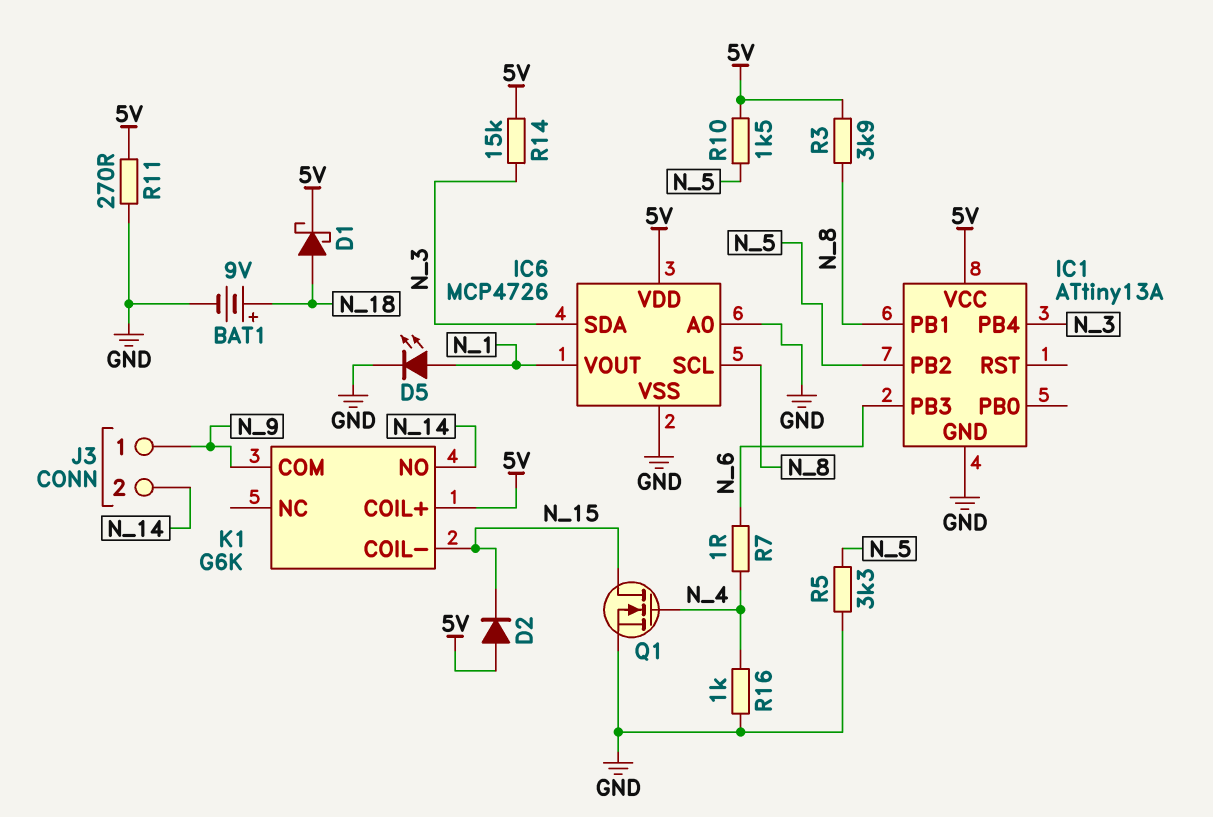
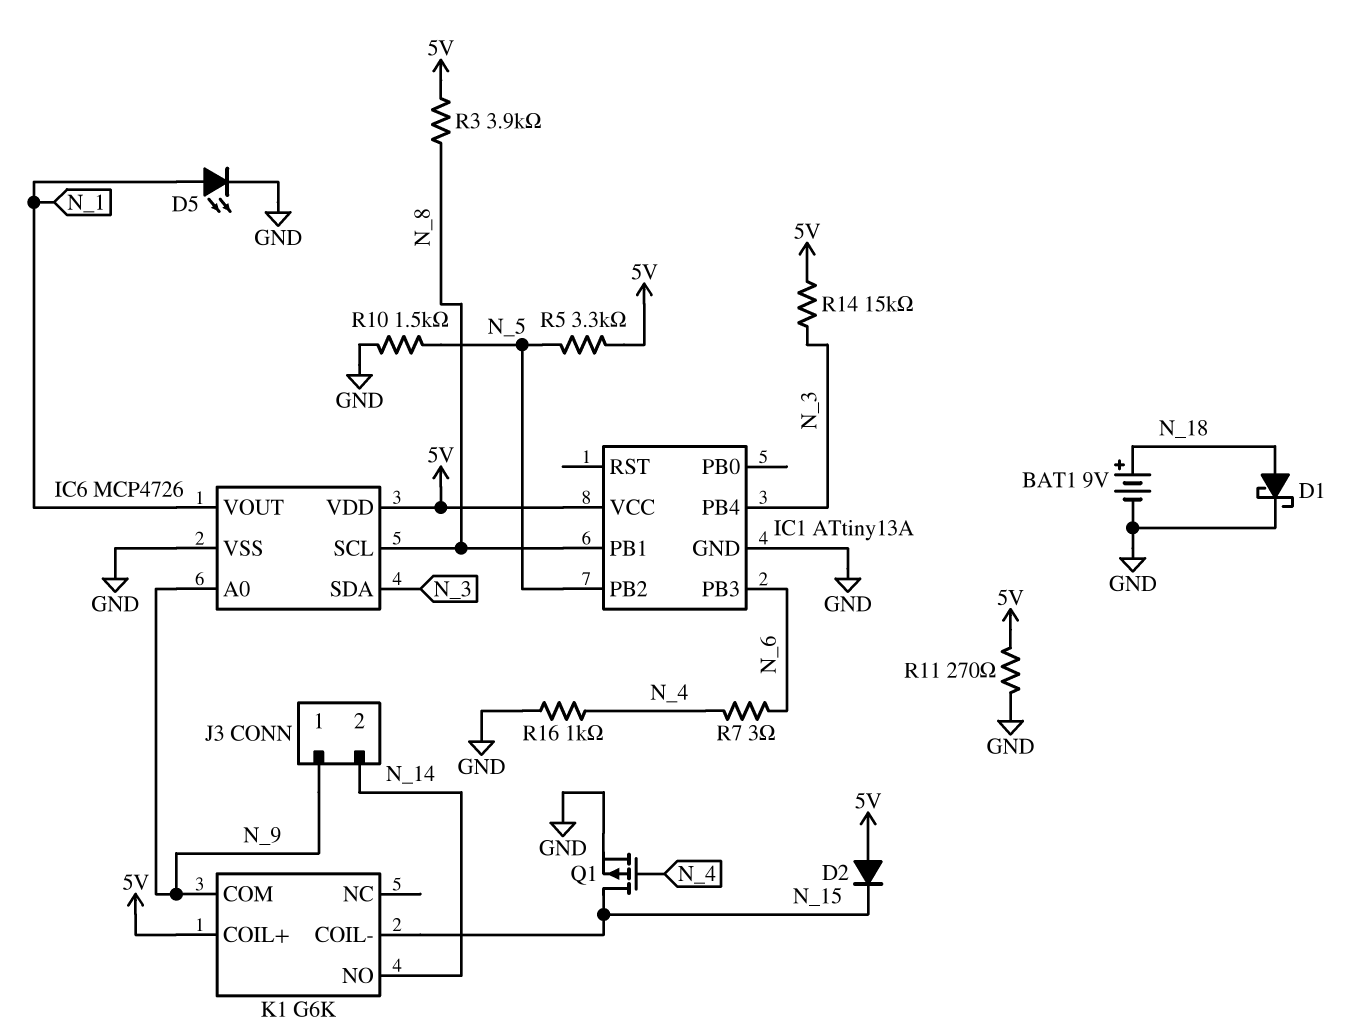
D1: schottky (A N_18, K 5V) -> schottky (A N_18, K GND)
IC6 pin A0: GND -> N_9
Q1: NMOS (G N_4, D N_15, S GND) -> PMOS (G N_4, D N_15, S GND)
R5: 3.3k (GND, N_5) -> 3.3k (5V, N_5)
R7: 1 (N_4, N_6) -> 3 (N_4, N_6)
R10: 1.5k (5V, N_5) -> 1.5k (GND, N_5)

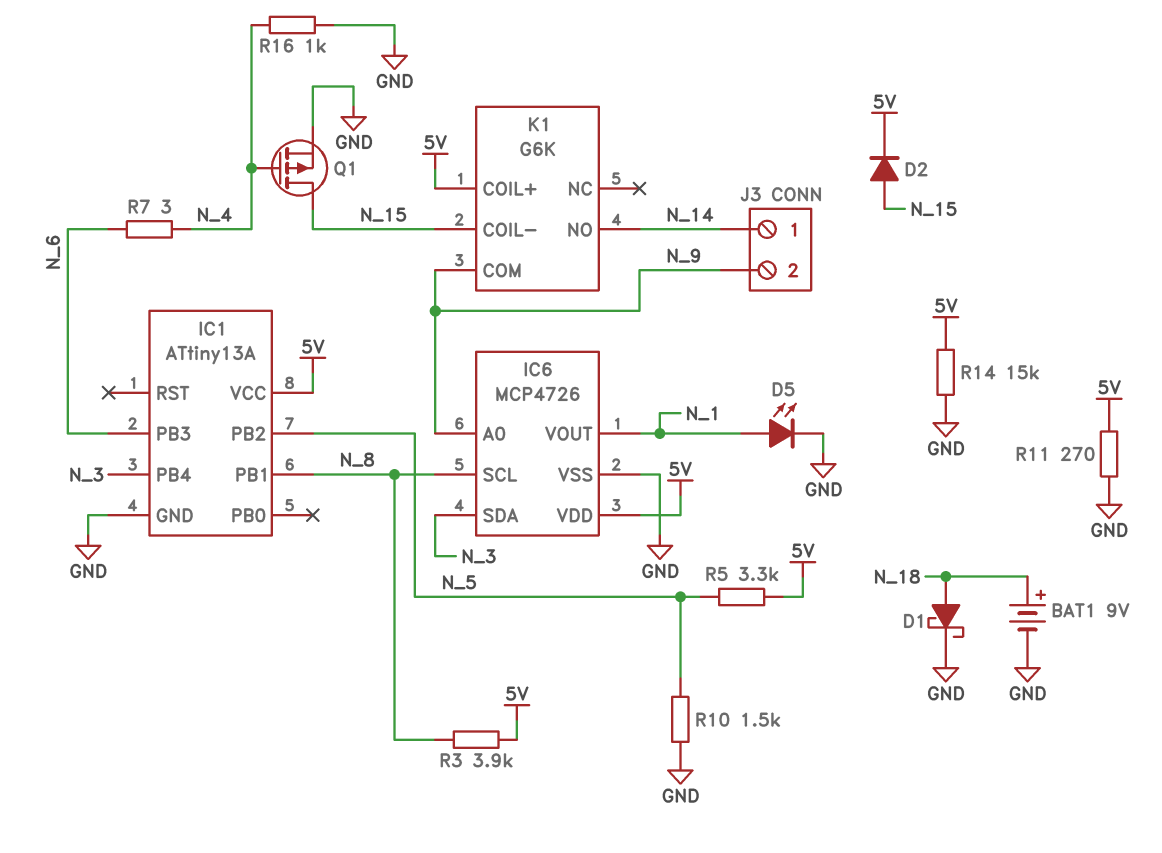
D2: diode (A 5V, K N_15) -> diode (A N_15, K 5V)
J3 pin 1: N_9 -> N_14
J3 pin 2: N_14 -> N_9
R14: 15k (5V, N_3) -> 15k (5V, GND)

